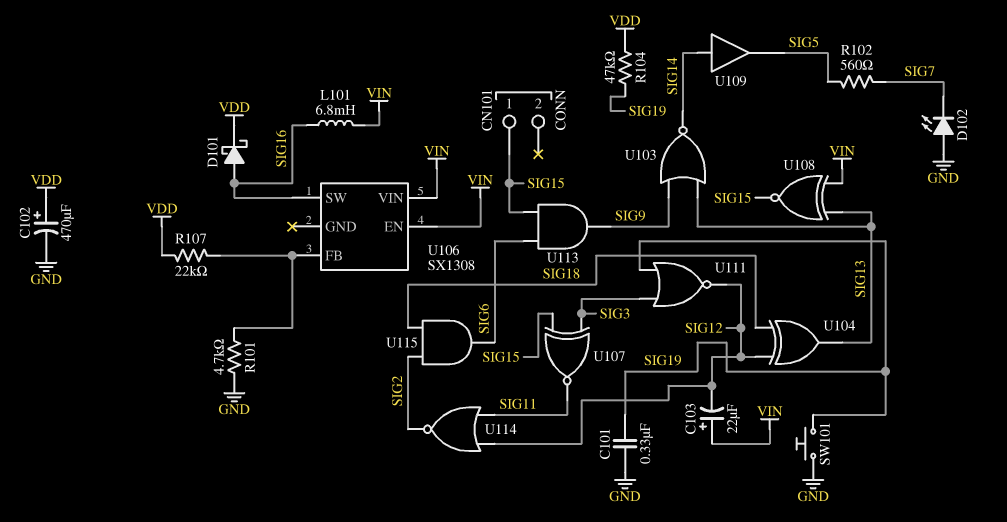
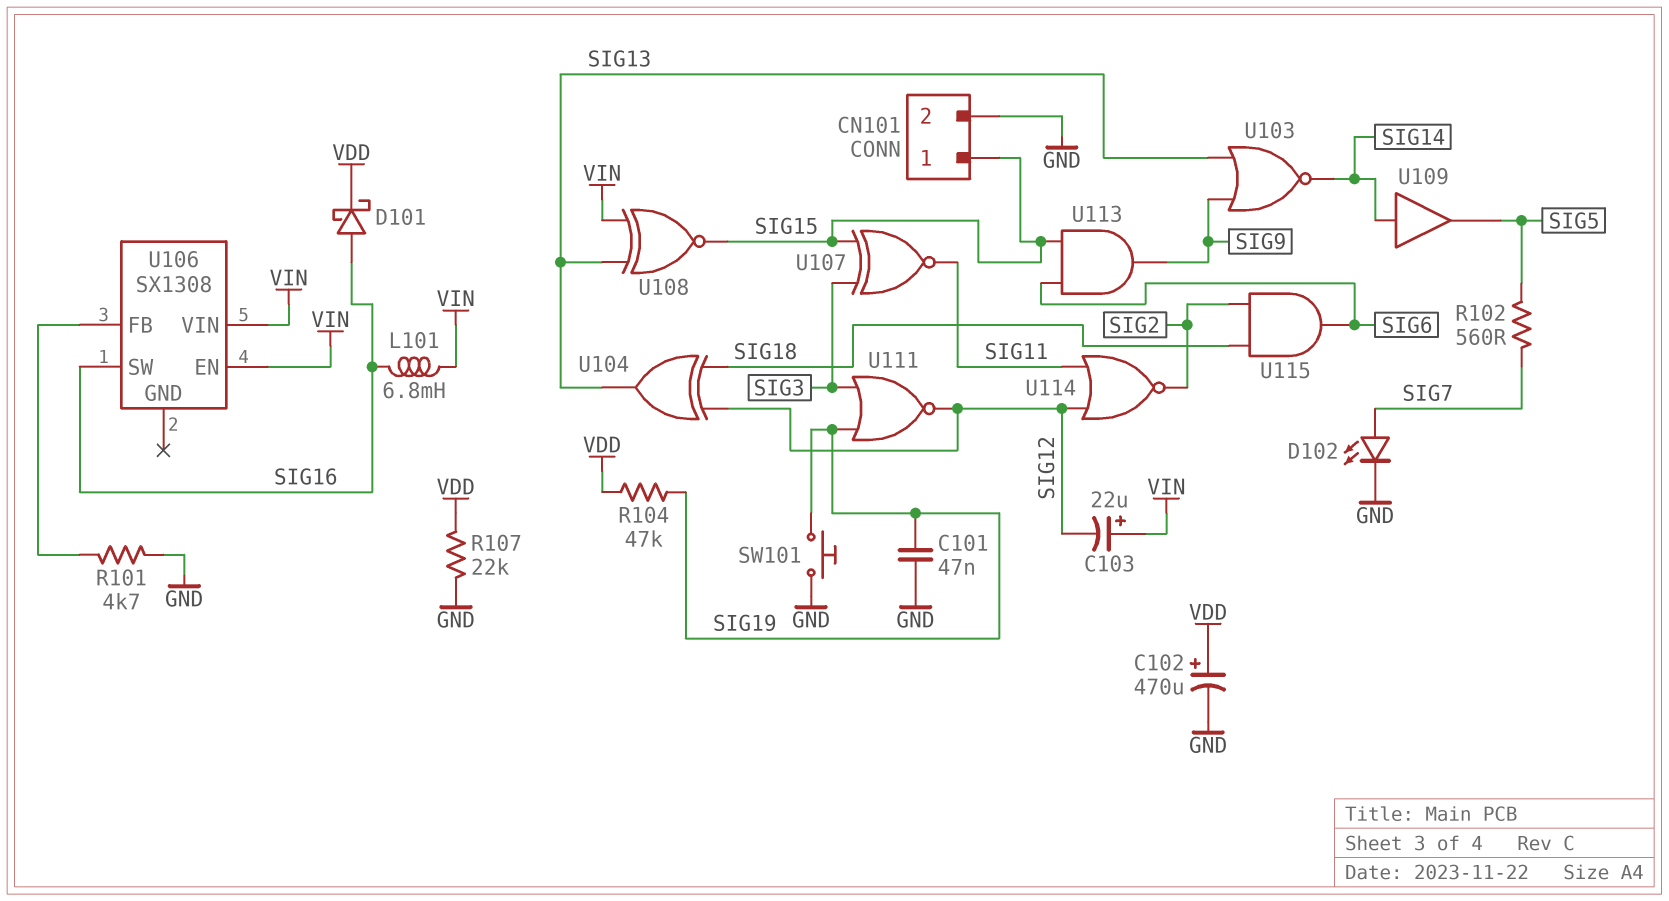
C101: 330nF (GND, SIG19) -> 47nF (GND, SIG19)
CN101 pin 2: none -> GND
D102: LED (A GND, K SIG7) -> LED (A SIG7, K GND)
R107: 22k (U106/FB, VDD) -> 22k (GND, VDD)

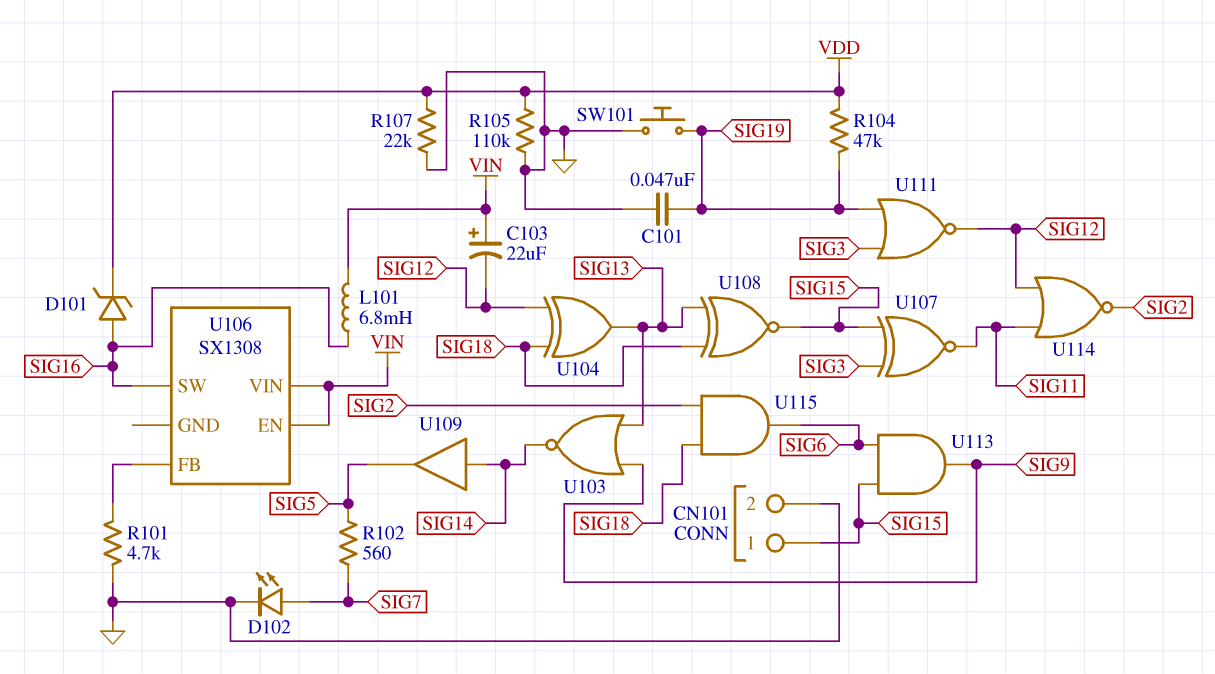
C102: 470uF (plus VDD, minus GND) -> none
D101: schottky (A SIG16, K VDD) -> zener (A SIG16, K VDD)
R105: none -> 110k (GND, VDD)
U108: XNOR (in SIG13, in VIN, out SIG15) -> XNOR (in SIG13, in SIG18, out SIG15)

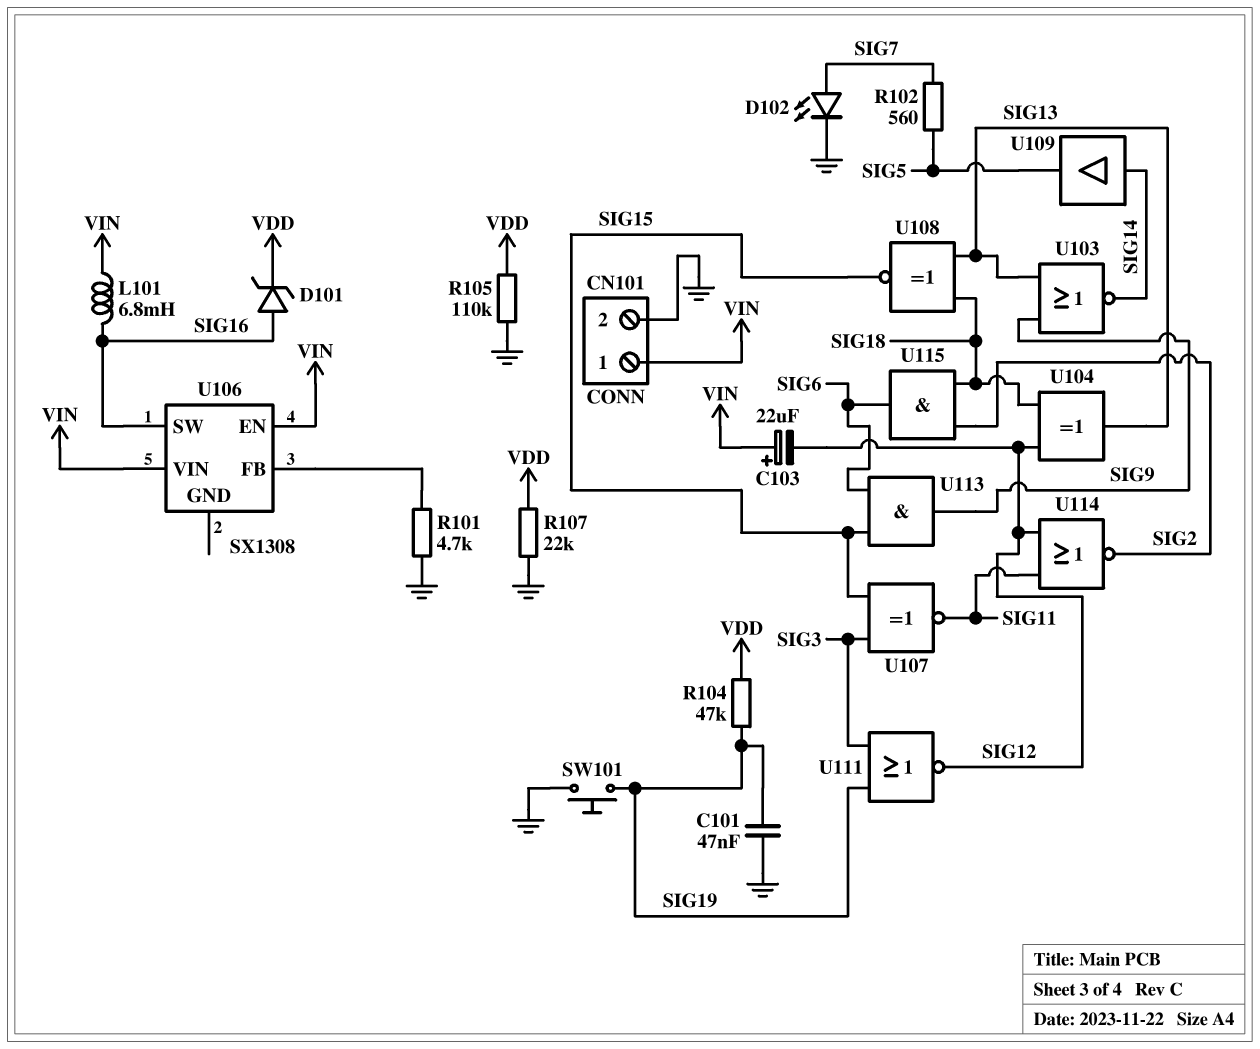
CN101 pin 1: SIG15 -> VIN

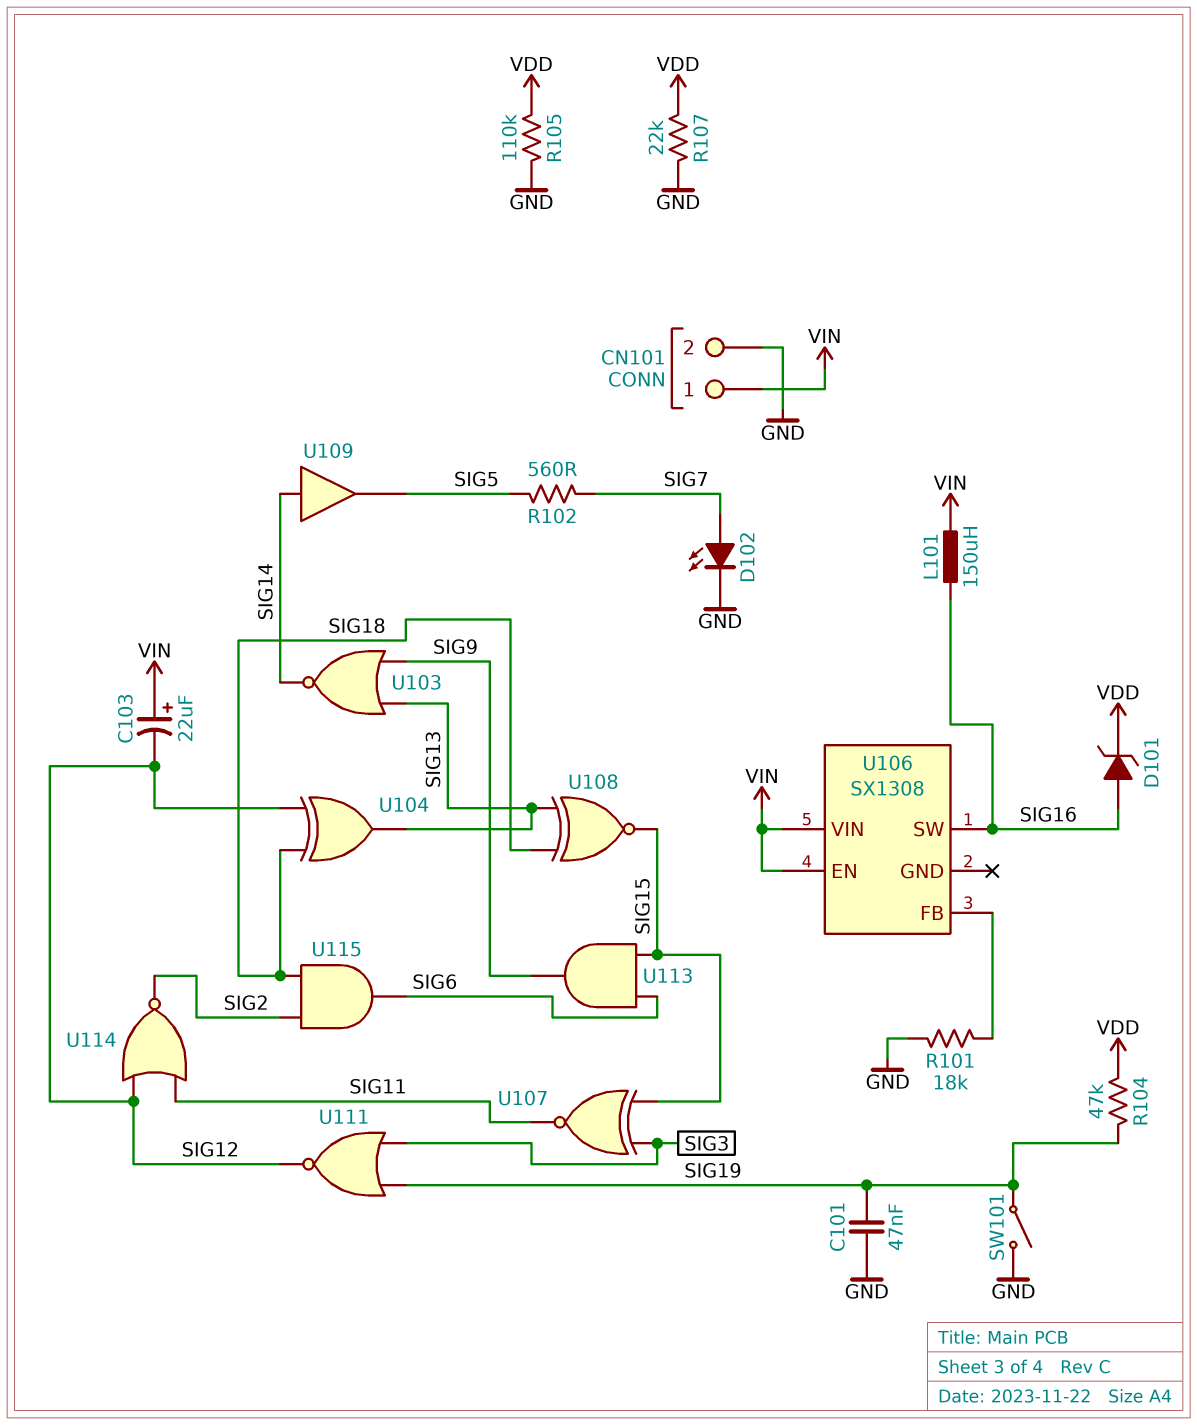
L101: 6.8mH (SIG16, VIN) -> 150uH (SIG16, VIN)
R101: 4.7k (GND, U106/FB) -> 18k (GND, U106/FB)
SW101: button (GND, SIG19) -> switch (GND, SIG19)

